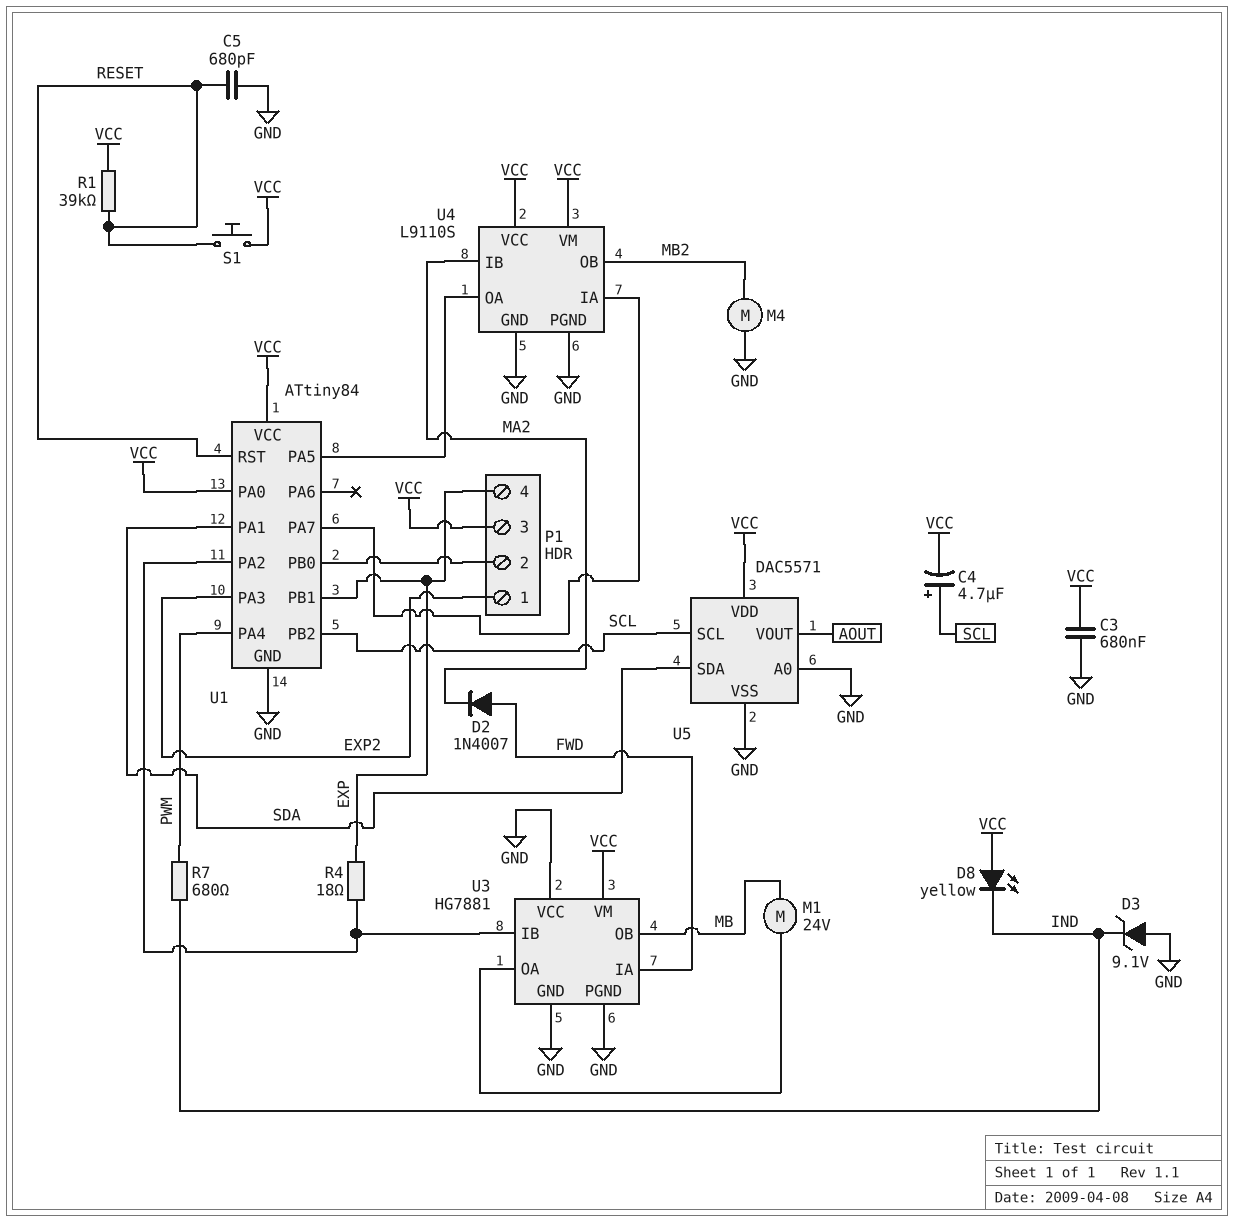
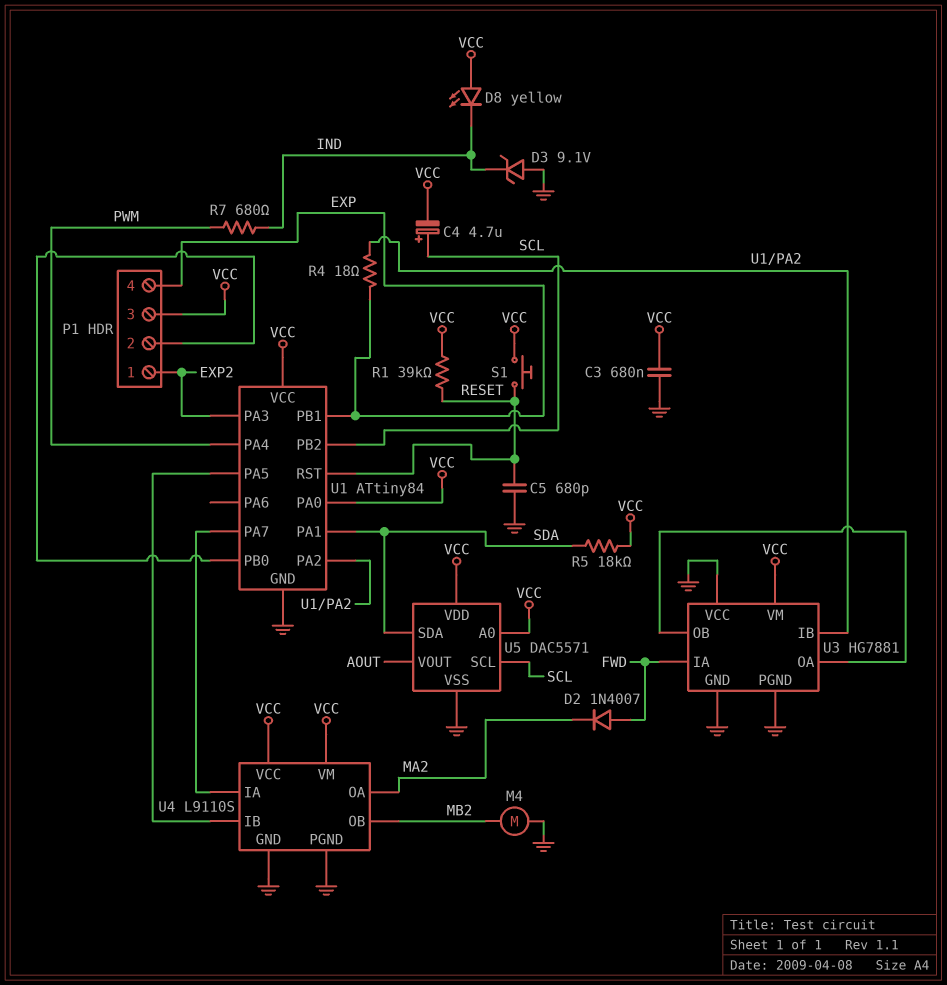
M1: motor 24V (MB, U3/OA) -> none
R5: none -> 18k (SDA, VCC)
U3 pin OB: MB -> U3/OA
U4 pin IB: MA2 -> U1/PA5
U4 pin OA: U1/PA5 -> MA2
U5 pin A0: GND -> VCC

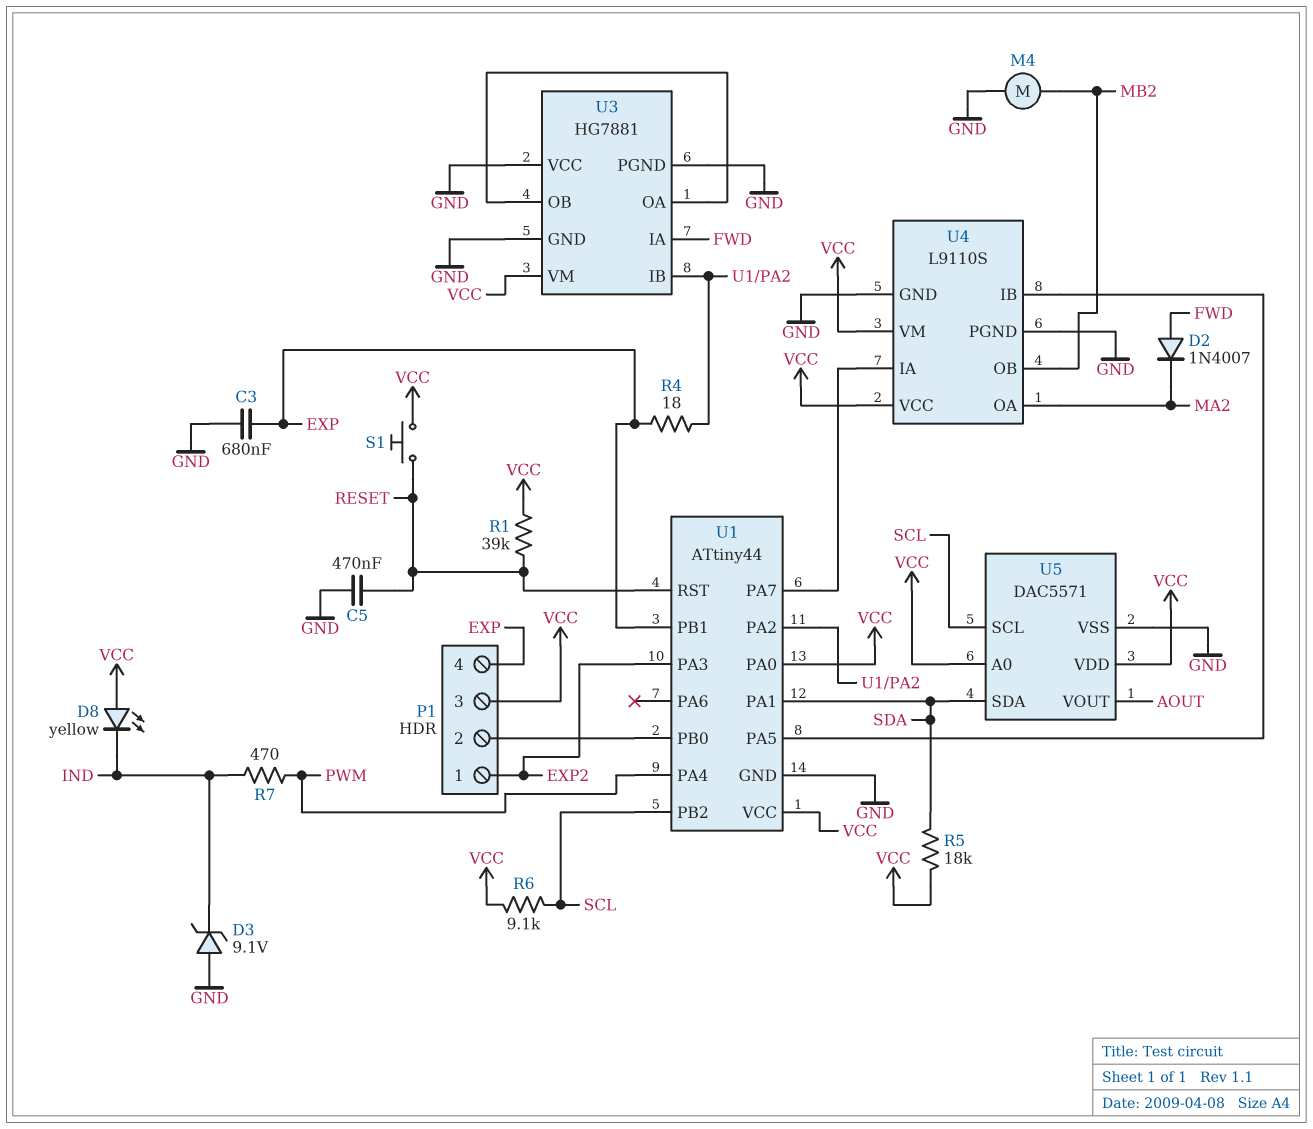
C3: 680nF (GND, VCC) -> 680nF (EXP, GND)
C4: 4.7uF (plus SCL, minus VCC) -> none
C5: 680pF (GND, RESET) -> 470nF (GND, RESET)
R6: none -> 9.1k (SCL, VCC)
R7: 680 (IND, PWM) -> 470 (IND, PWM)
U1: ATtiny84 -> ATtiny44

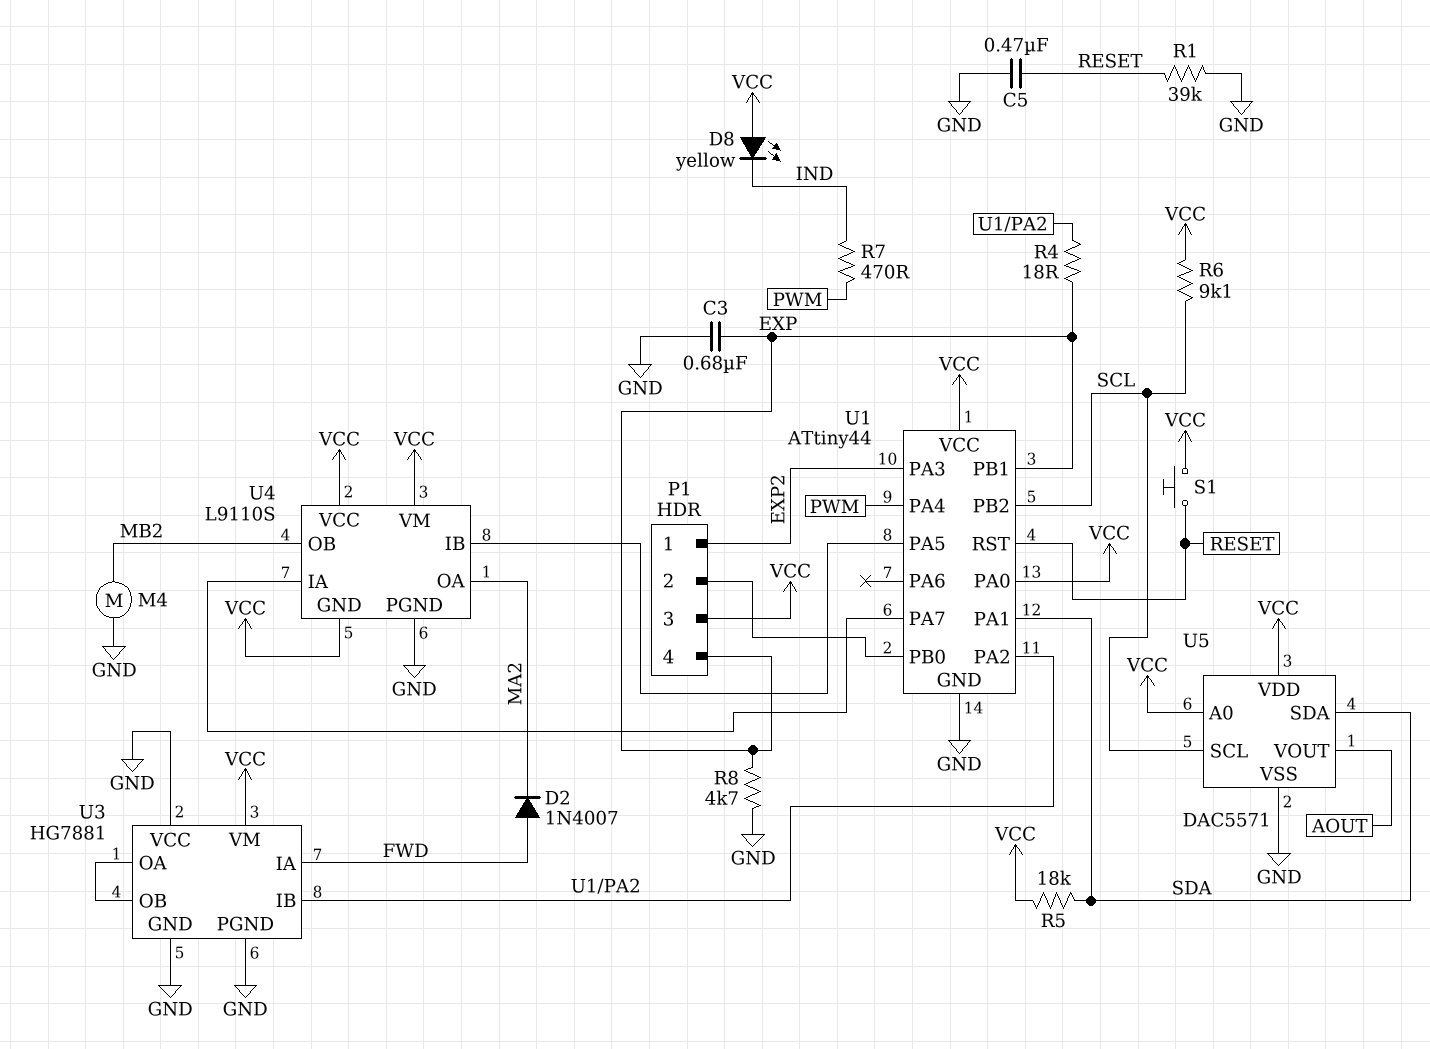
D3: zener 9.1V (A GND, K IND) -> none
R1: 39k (RESET, VCC) -> 39k (GND, RESET)
R8: none -> 4.7k (EXP, GND)
U4 pin GND: GND -> VCC

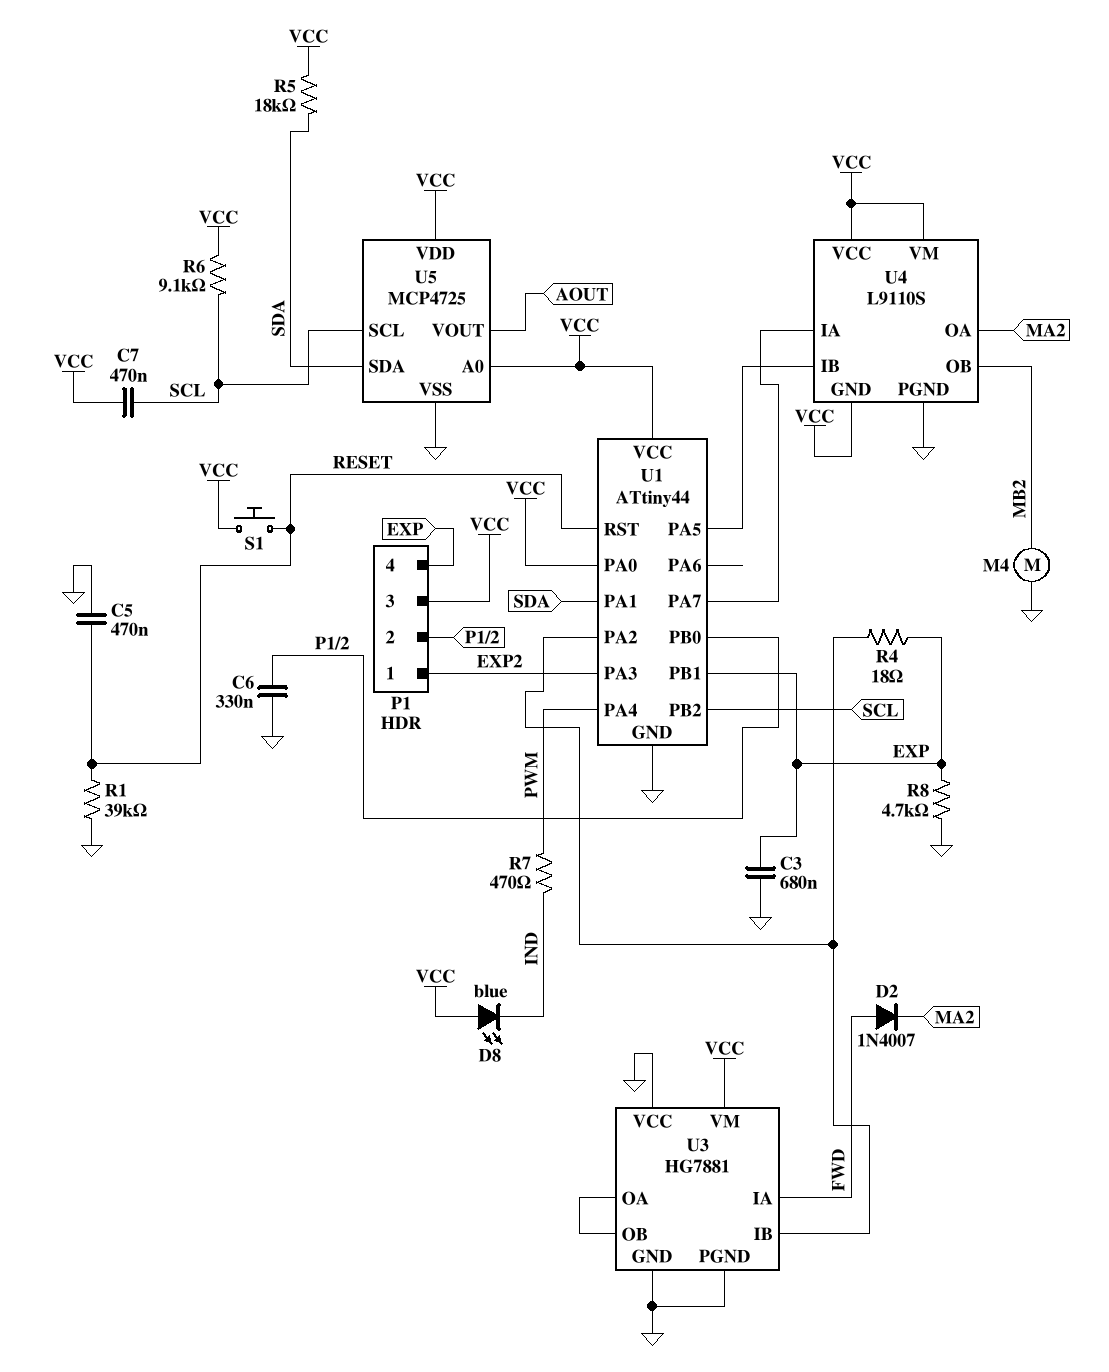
C6: none -> 330nF (GND, P1/2)
C7: none -> 470nF (SCL, VCC)
D8: LED yellow (A VCC, K IND) -> LED blue (A VCC, K IND)
U5: DAC5571 -> MCP4725

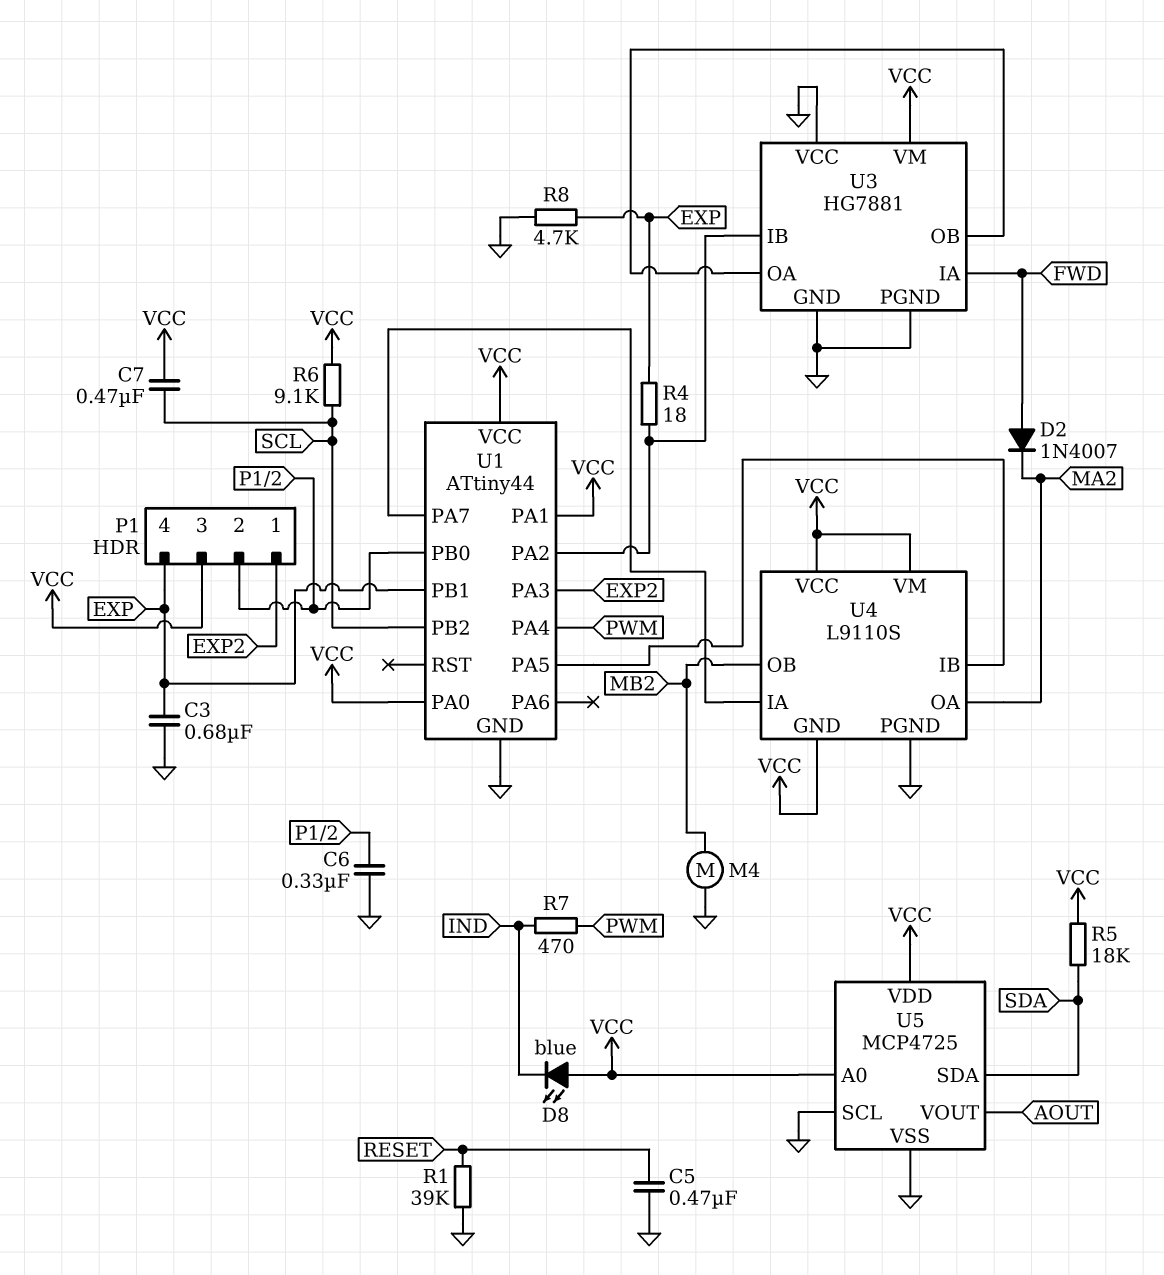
S1: button (RESET, VCC) -> none
U1 pin PA1: SDA -> VCC
U1 pin RST: RESET -> none
U5 pin SCL: SCL -> GND

